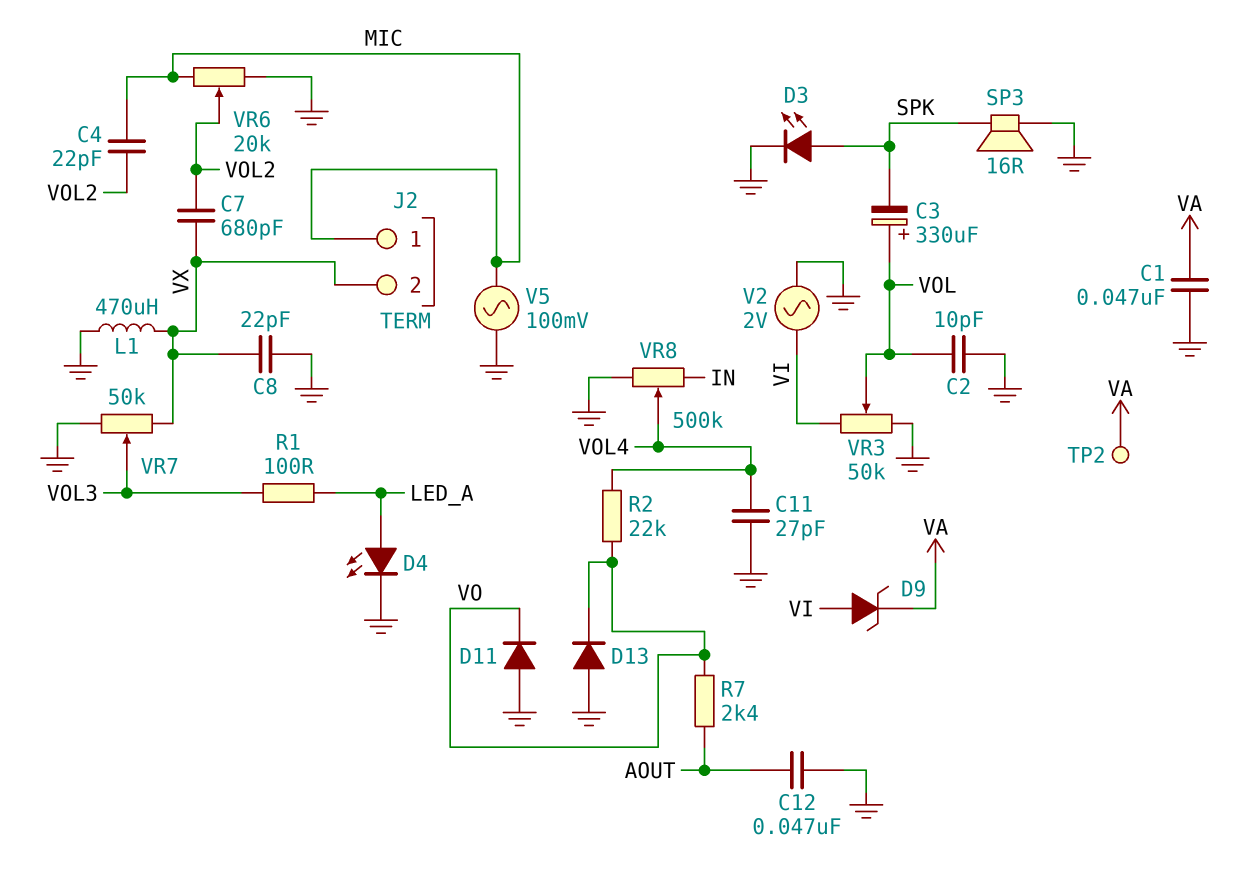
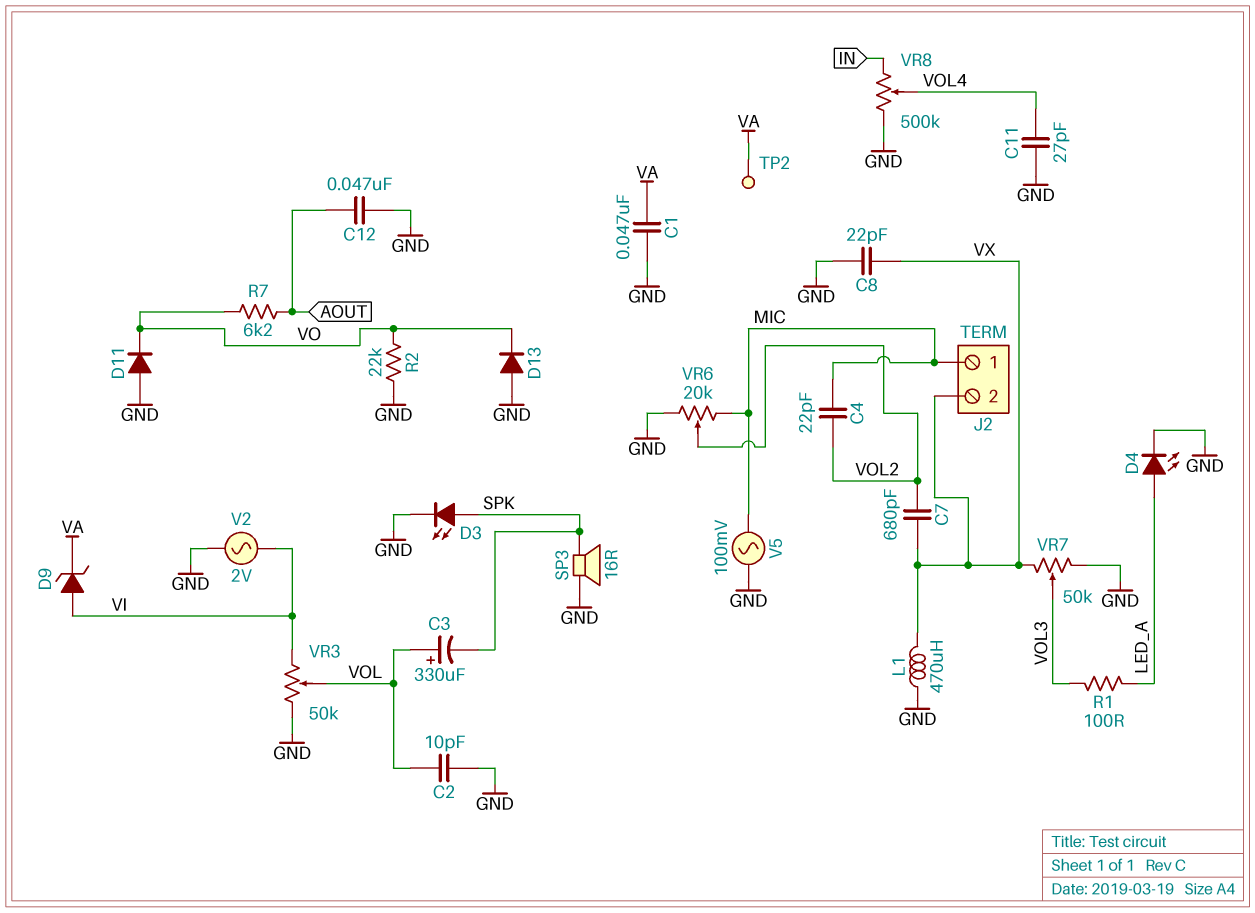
R2: 22k (VO, VOL4) -> 22k (GND, VO)
R7: 2.4k (AOUT, VO) -> 6.2k (AOUT, VO)

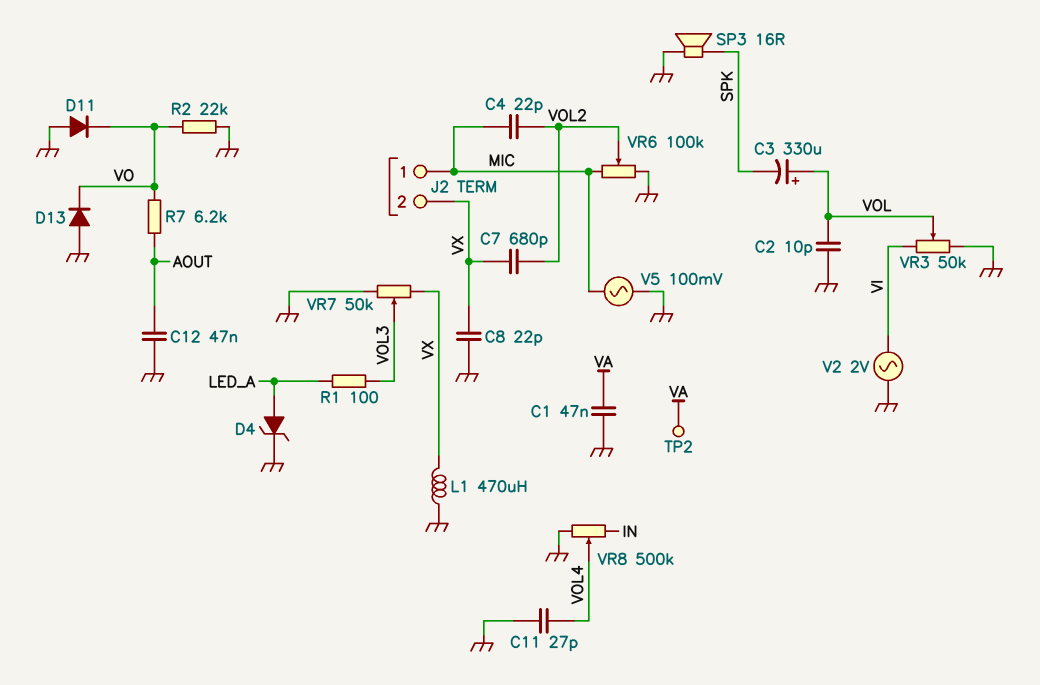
D3: LED (A SPK, K GND) -> none
D4: LED (A LED_A, K GND) -> zener (A LED_A, K GND)
D9: zener (A VI, K VA) -> none
VR6: 20k (GND, MIC, wiper VOL2) -> 100k (GND, MIC, wiper VOL2)

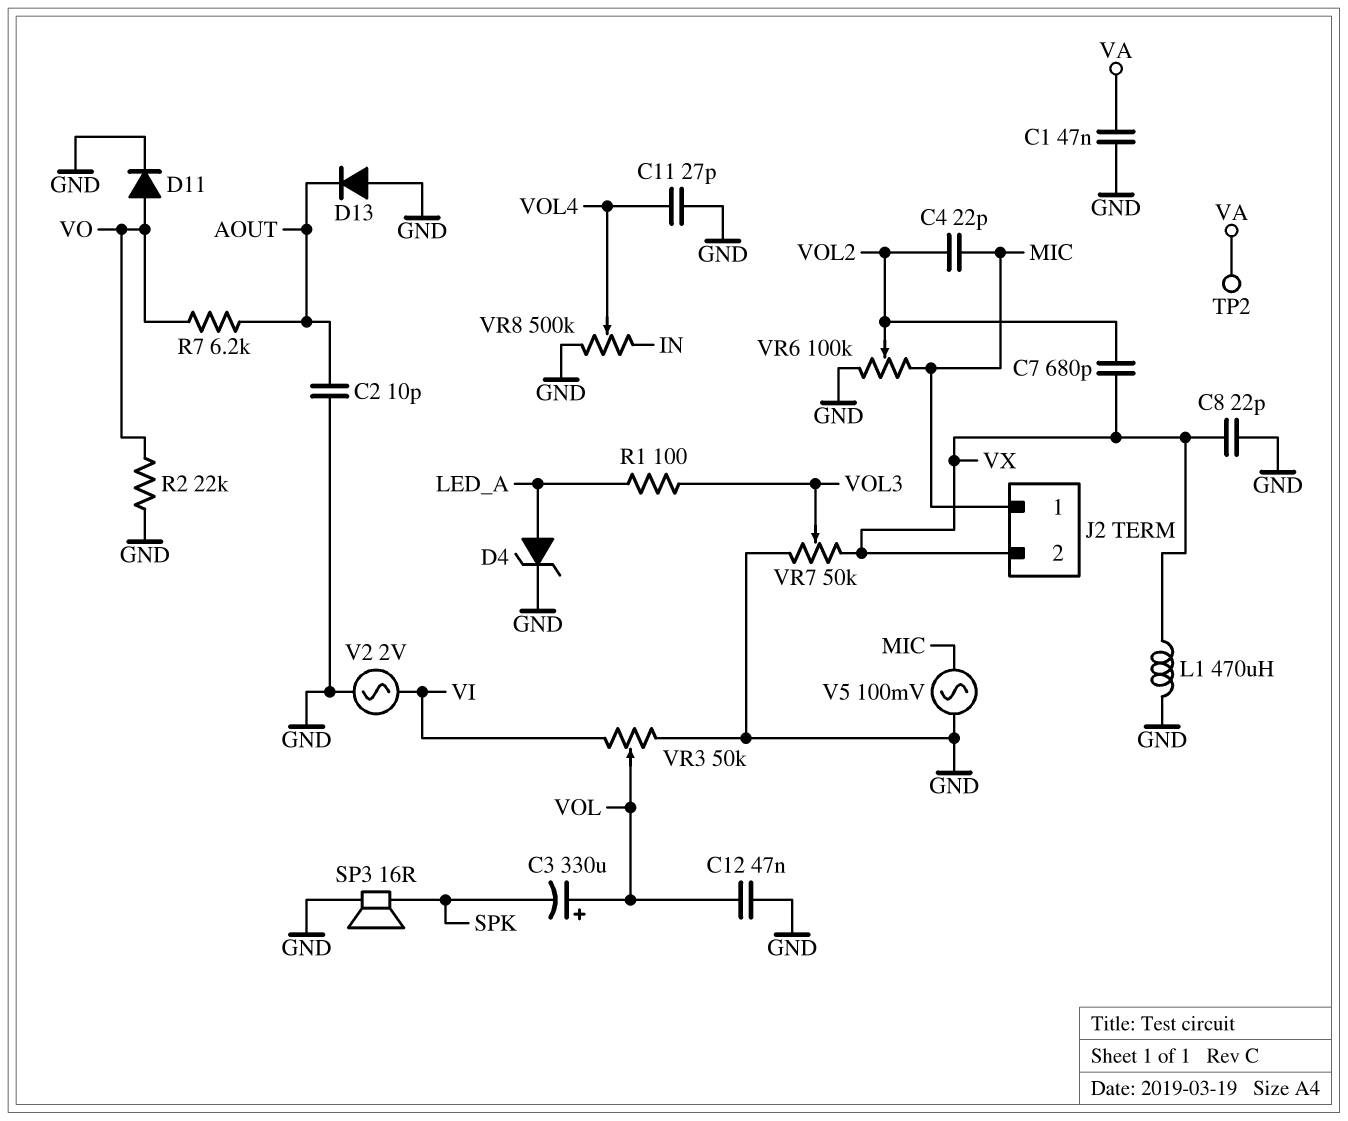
C2: 10pF (GND, VOL) -> 10pF (AOUT, GND)
C12: 47nF (AOUT, GND) -> 47nF (GND, VOL)
D11: diode (A GND, K VO) -> diode (A VO, K GND)
D13: diode (A GND, K VO) -> diode (A GND, K AOUT)

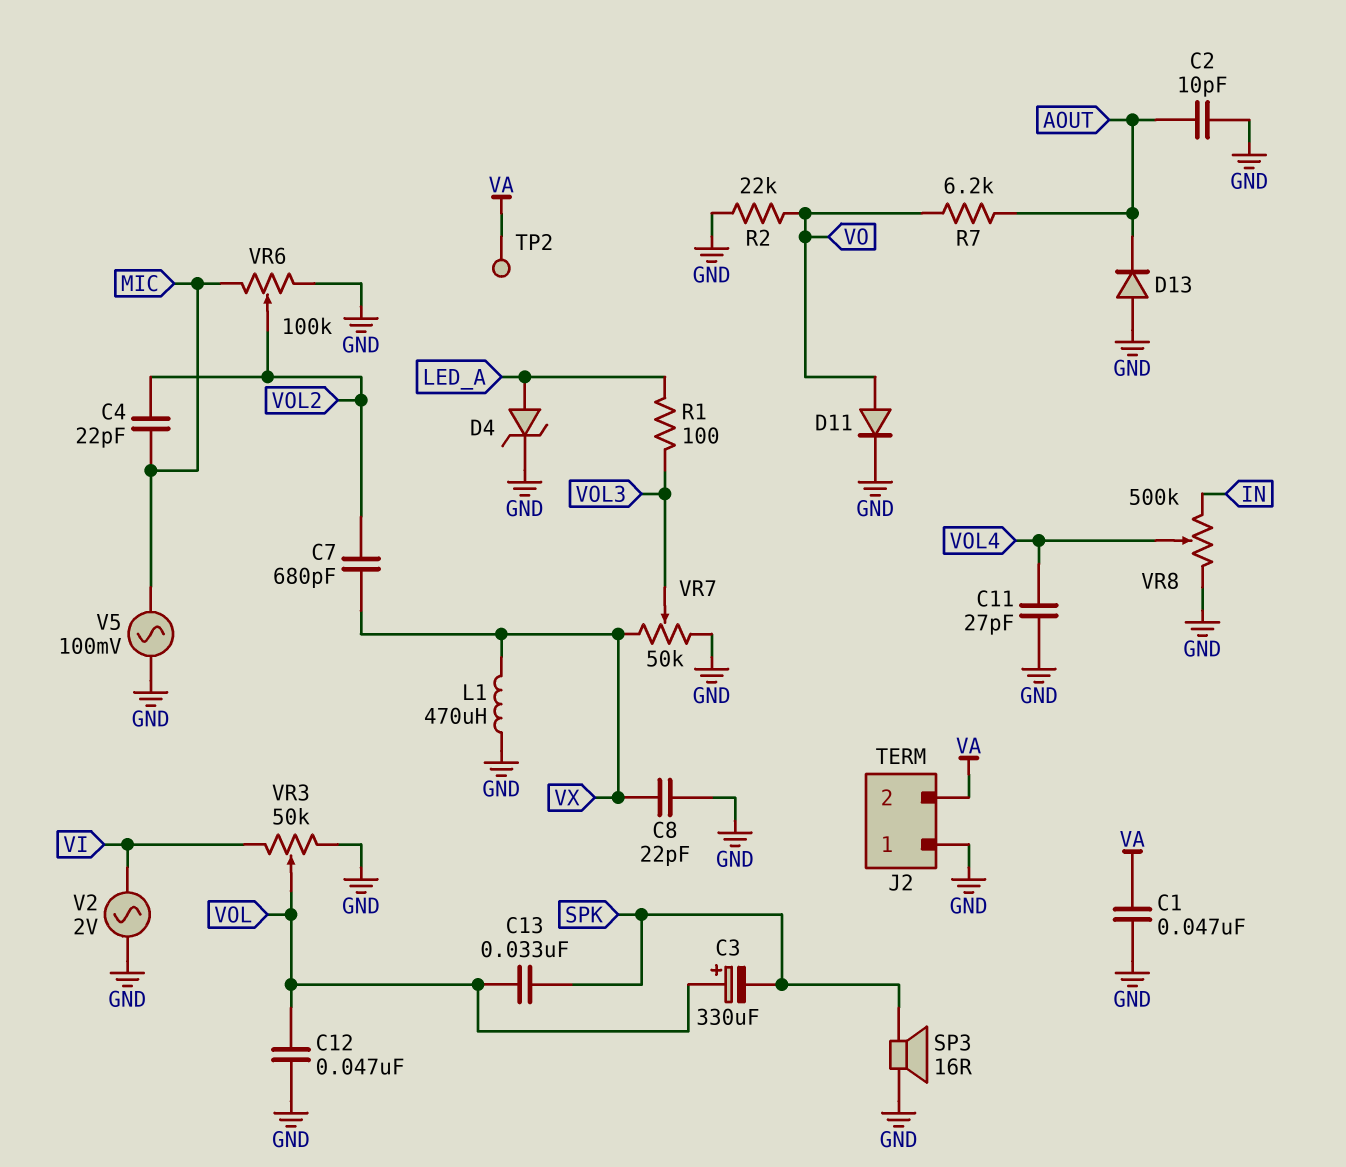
C13: none -> 33nF (SPK, VOL)
J2 pin 1: MIC -> GND
J2 pin 2: VX -> VA

